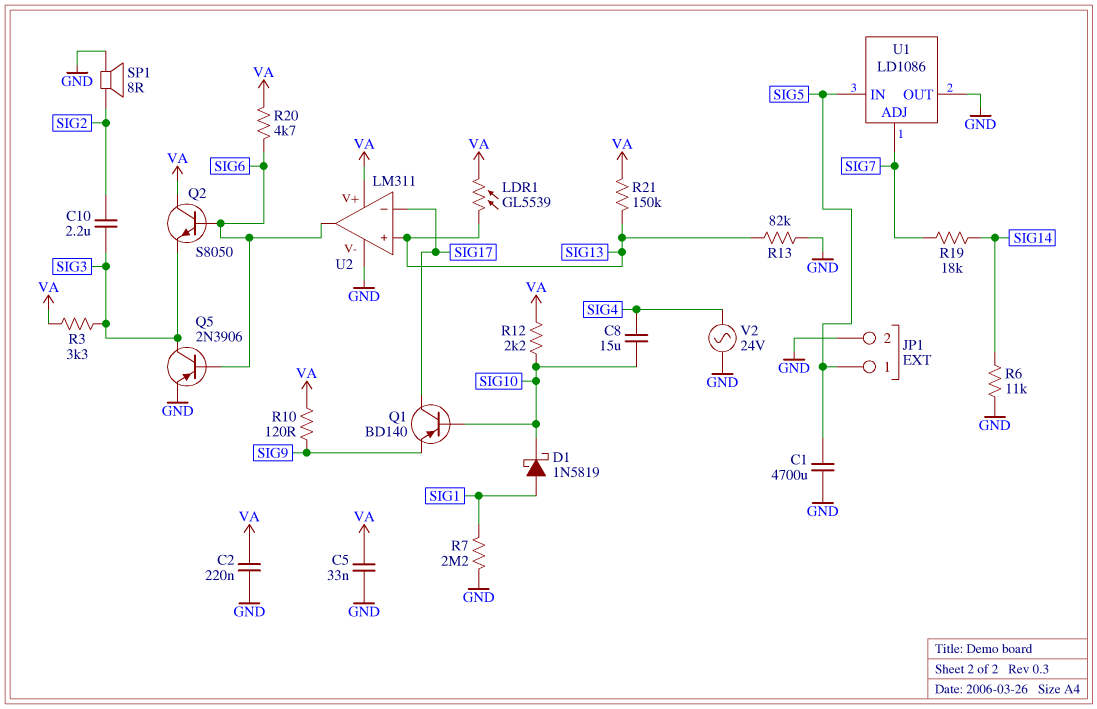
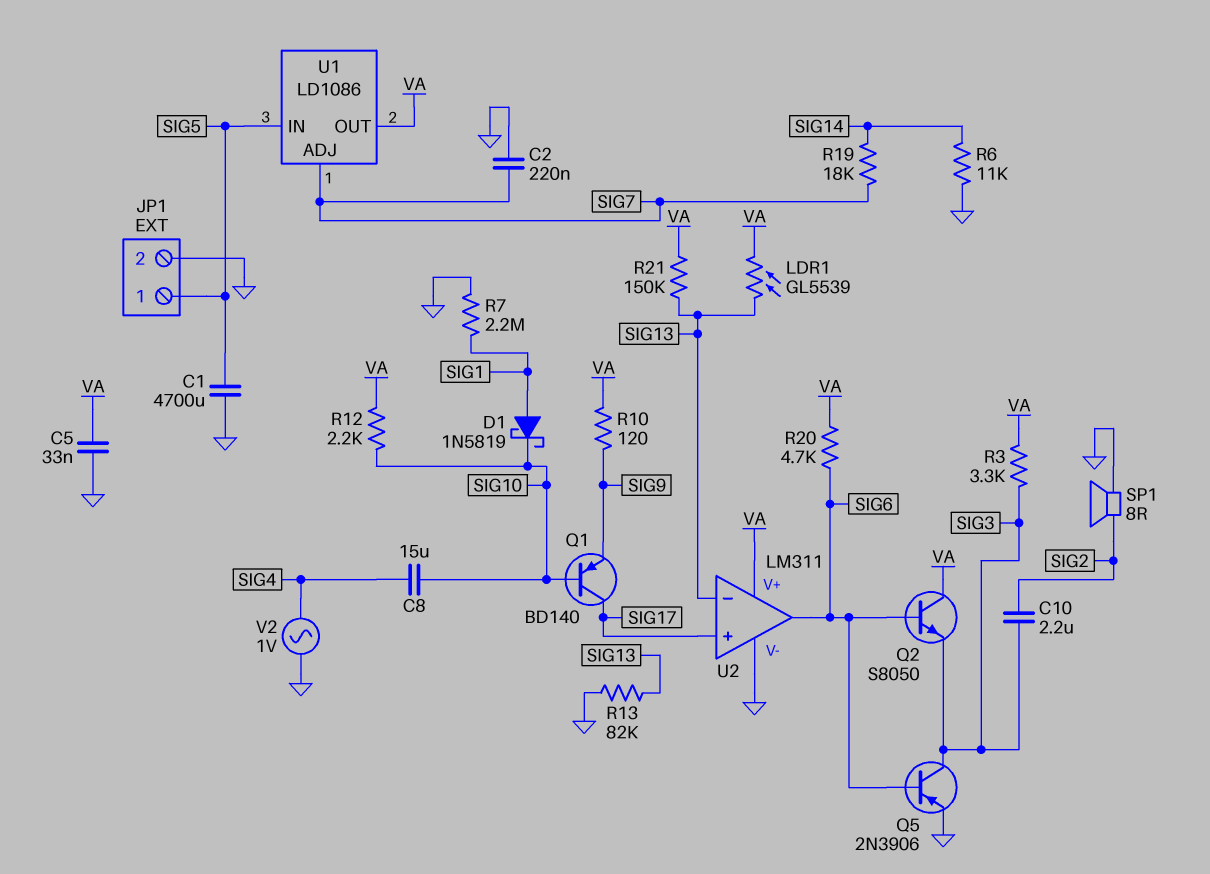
C2: 220nF (GND, VA) -> 220nF (GND, SIG7)
U1 pin OUT: GND -> VA
U2 pin in+: SIG13 -> SIG17
U2 pin in-: SIG17 -> SIG13
V2: AC 24V (GND, SIG4) -> AC 1V (GND, SIG4)

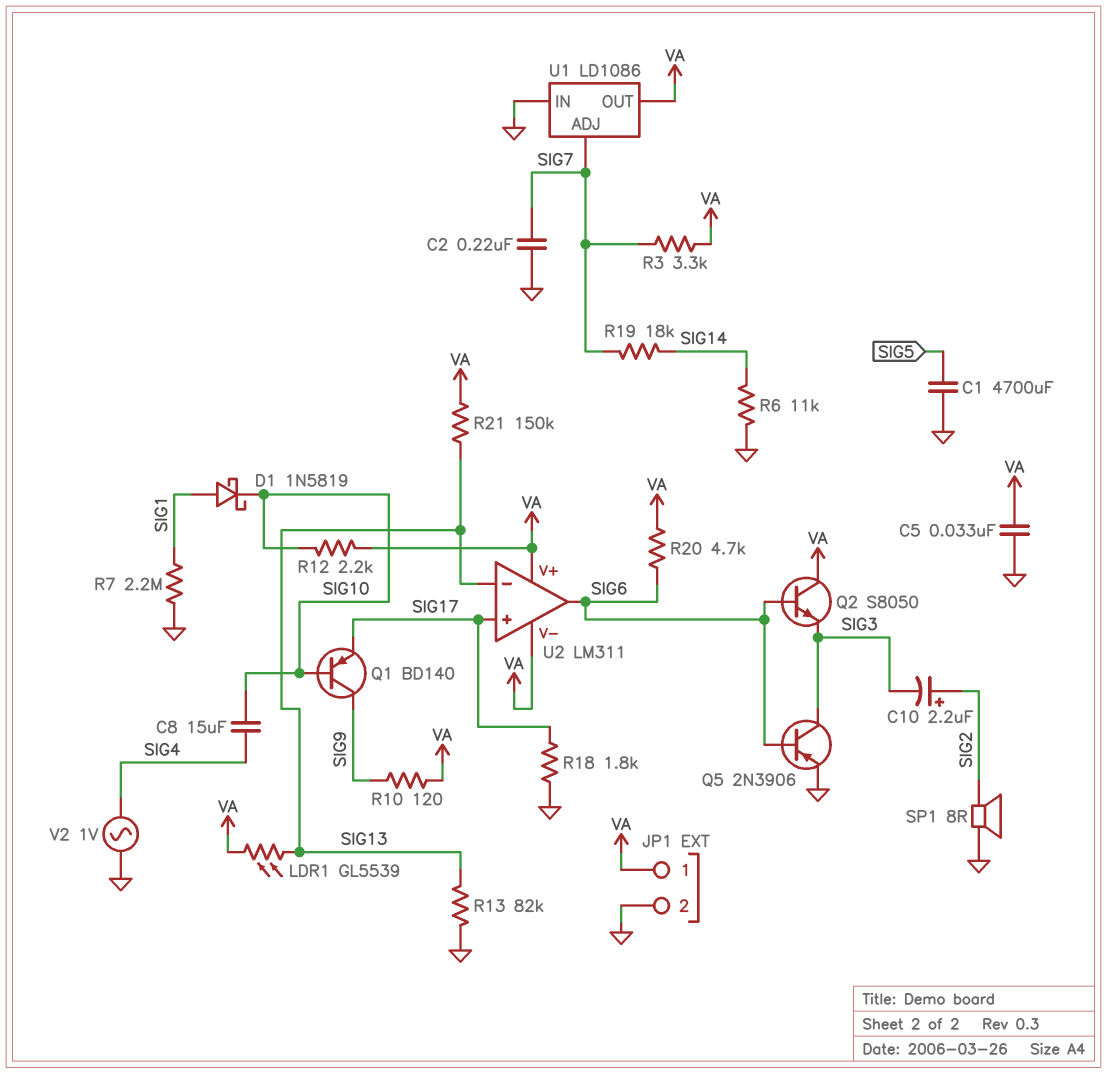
C10: 2.2uF (SIG2, SIG3) -> 2.2uF (plus SIG2, minus SIG3)
JP1 pin 1: SIG5 -> VA
Q1: PNP BD140 (B SIG10, C SIG17, E SIG9) -> PNP BD140 (B SIG10, C SIG9, E SIG17)
R3: 3.3k (SIG3, VA) -> 3.3k (SIG7, VA)
R18: none -> 1.8k (GND, SIG17)
U1 pin IN: SIG5 -> GND
U2 pin V-: GND -> VA

